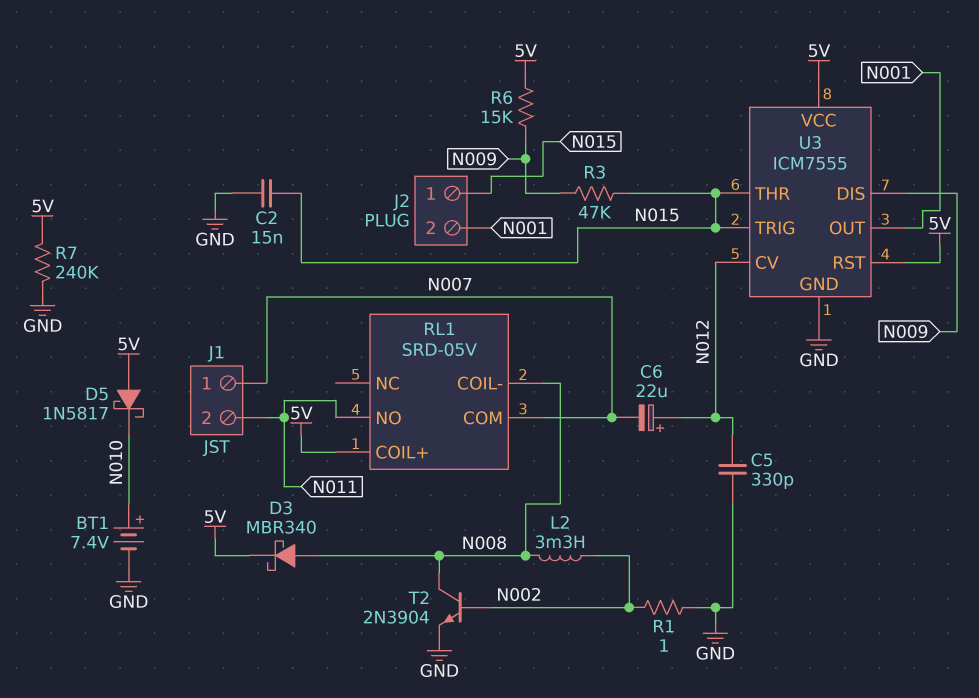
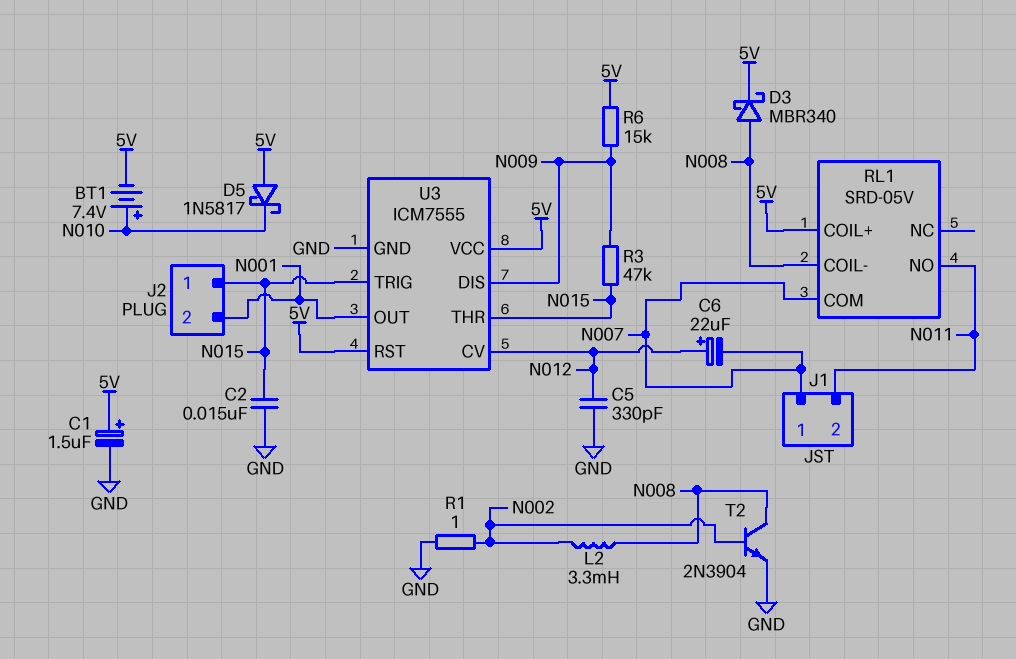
BT1: 7.4V (plus N010, minus GND) -> 7.4V (plus N010, minus 5V)
C1: none -> 1.5uF (plus 5V, minus GND)
R7: 240k (5V, GND) -> none

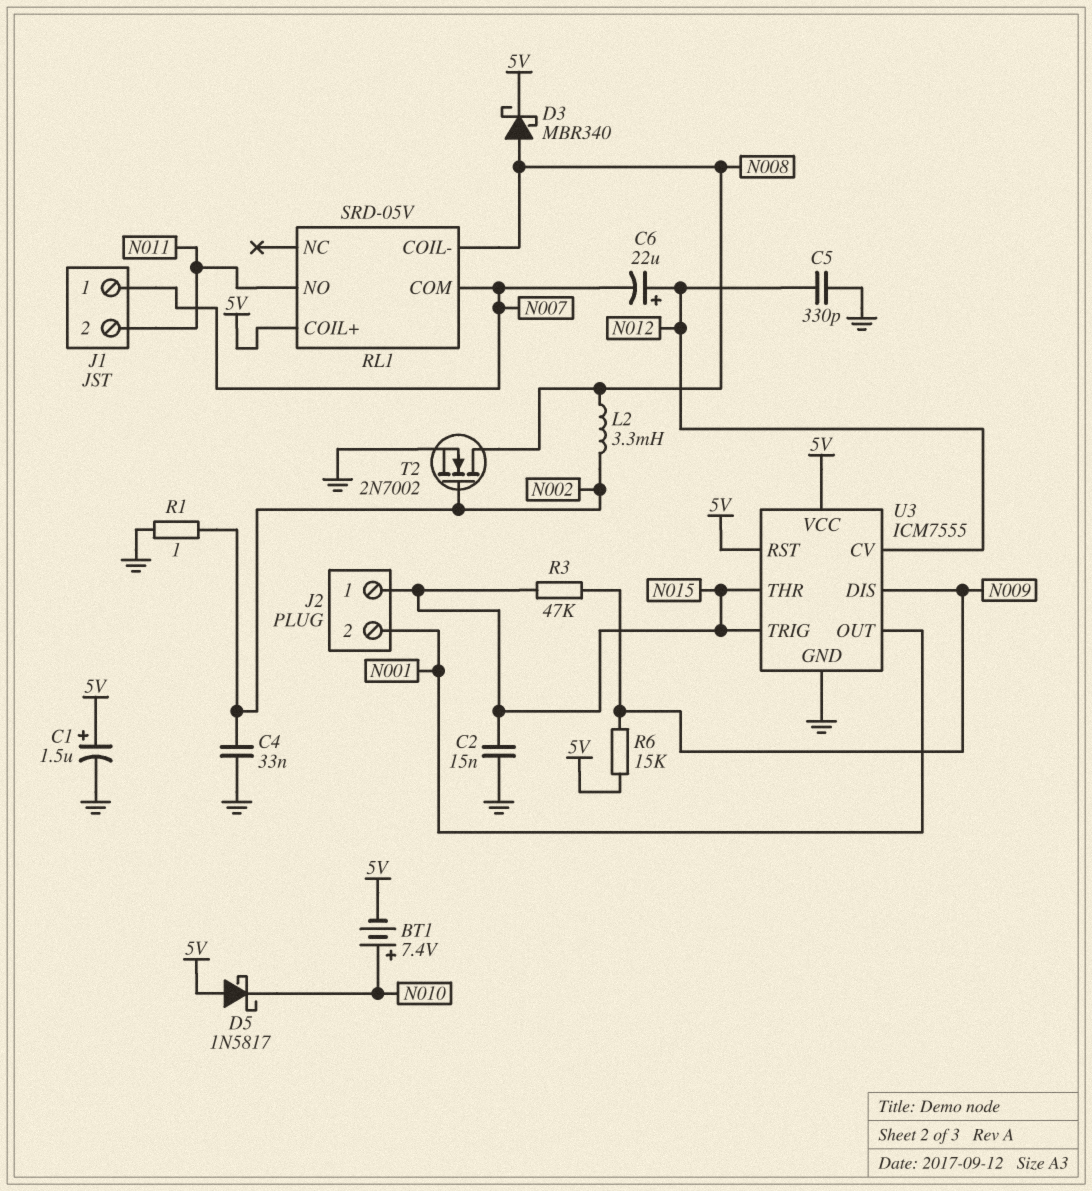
C4: none -> 33nF (GND, N002)
T2: NPN 2N3904 (B N002, C N008, E GND) -> NMOS 2N7002 (G N002, D N008, S GND)

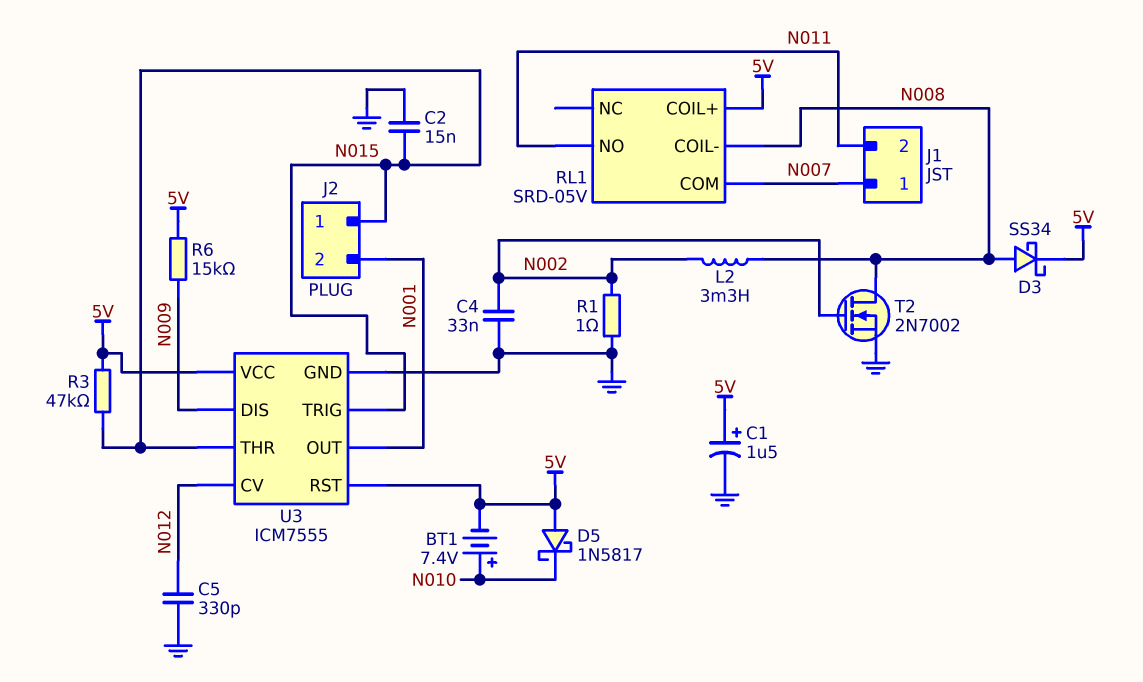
C6: 22uF (plus N012, minus N007) -> none
D3: schottky MBR340 (A N008, K 5V) -> schottky SS34 (A N008, K 5V)
R3: 47k (N009, N015) -> 47k (5V, N015)

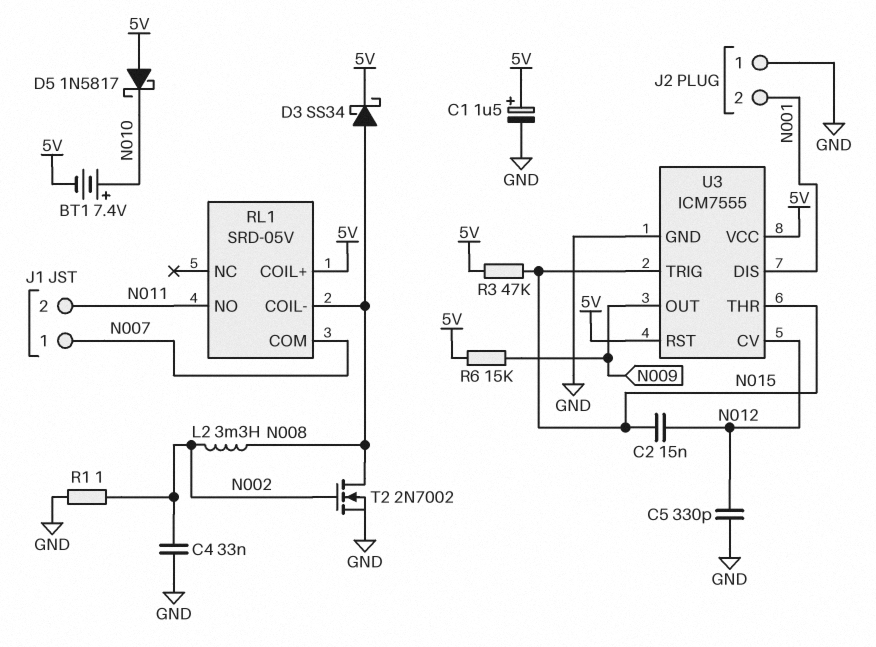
C2: 15nF (GND, N015) -> 15nF (N012, N015)
J2 pin 1: N015 -> GND
U3 pin DIS: N009 -> N001
U3 pin OUT: N001 -> N009

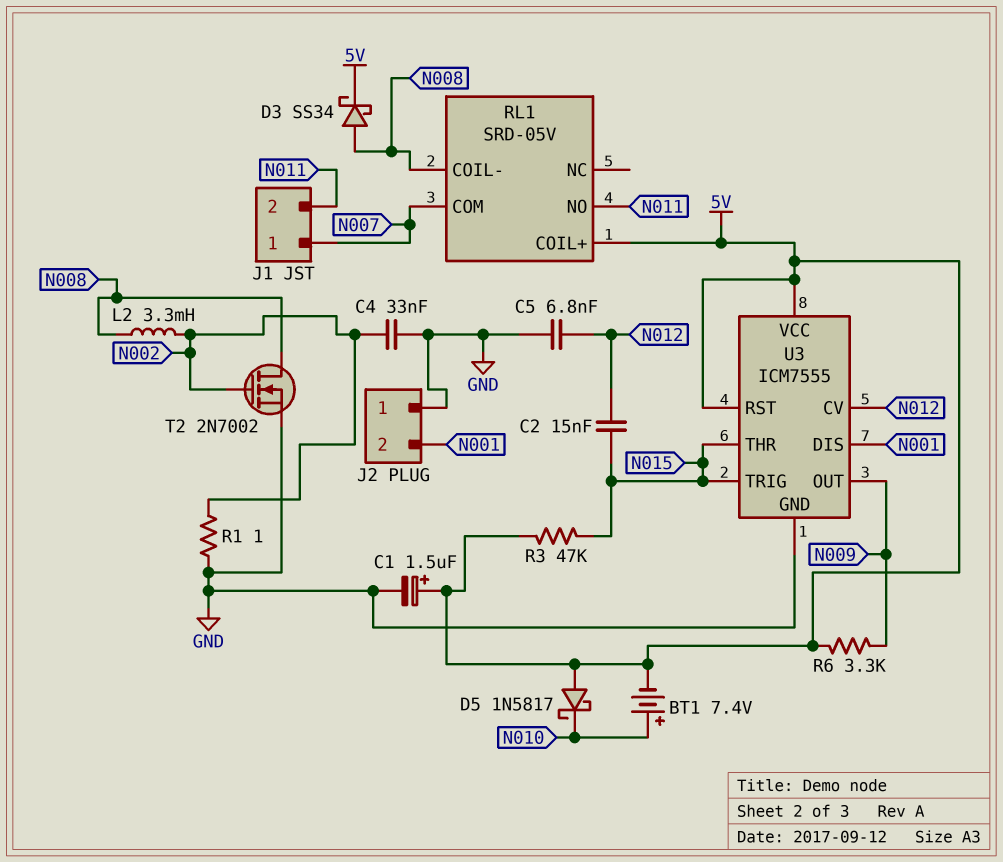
C5: 330pF (GND, N012) -> 6.8nF (GND, N012)
R6: 15k (5V, N009) -> 3.3k (5V, N009)

